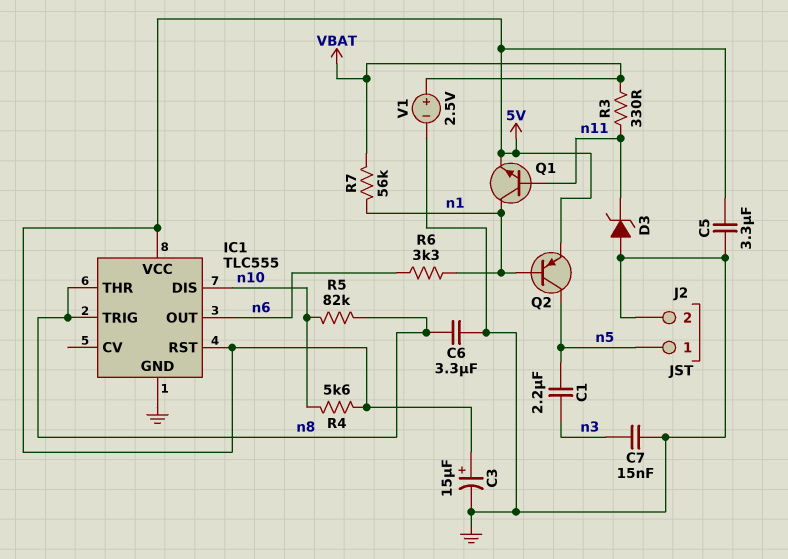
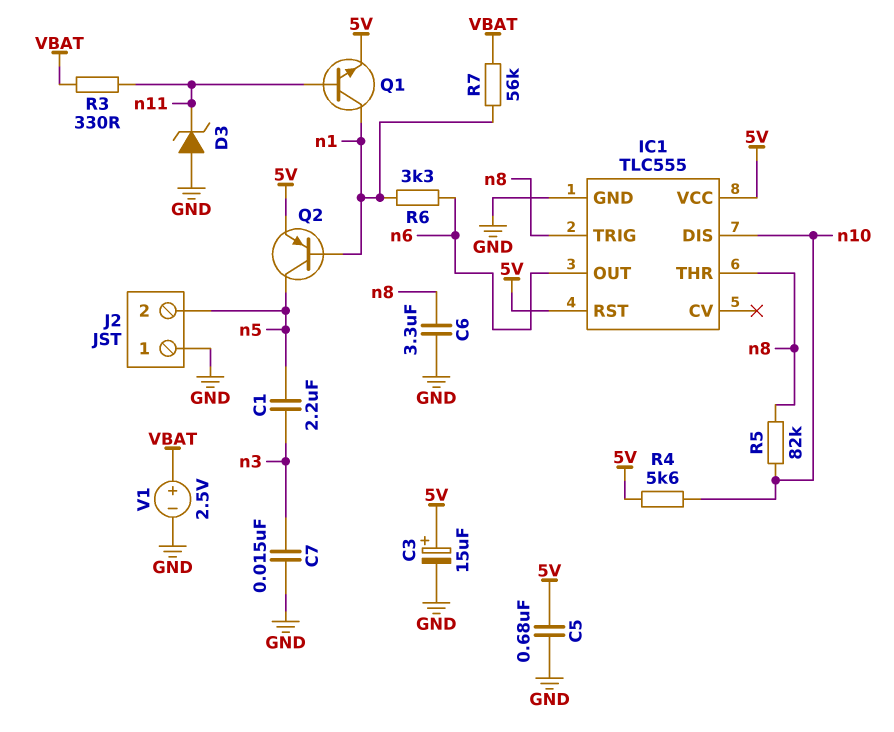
C5: 3.3uF (5V, GND) -> 680nF (5V, GND)
J2 pin 1: n5 -> GND
J2 pin 2: GND -> n5

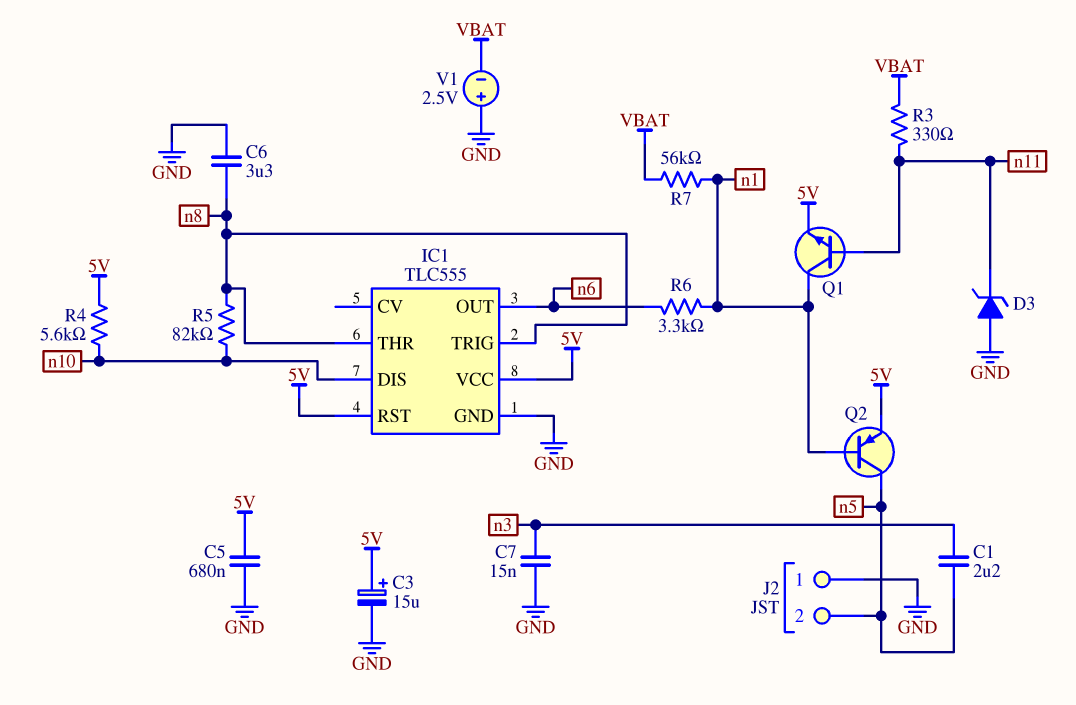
V1: 2.5V (plus VBAT, minus GND) -> 2.5V (plus GND, minus VBAT)

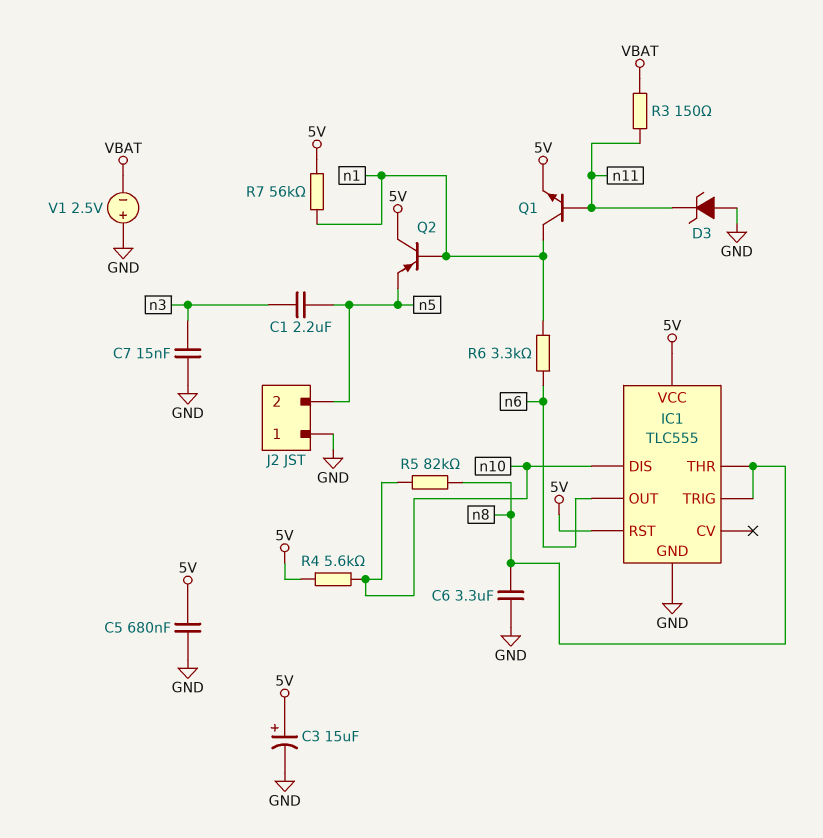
Q2: PNP (B n1, C n5, E 5V) -> PNP (B n1, C 5V, E n5)
R3: 330 (VBAT, n11) -> 150 (VBAT, n11)
R7: 56k (VBAT, n1) -> 56k (5V, n1)

